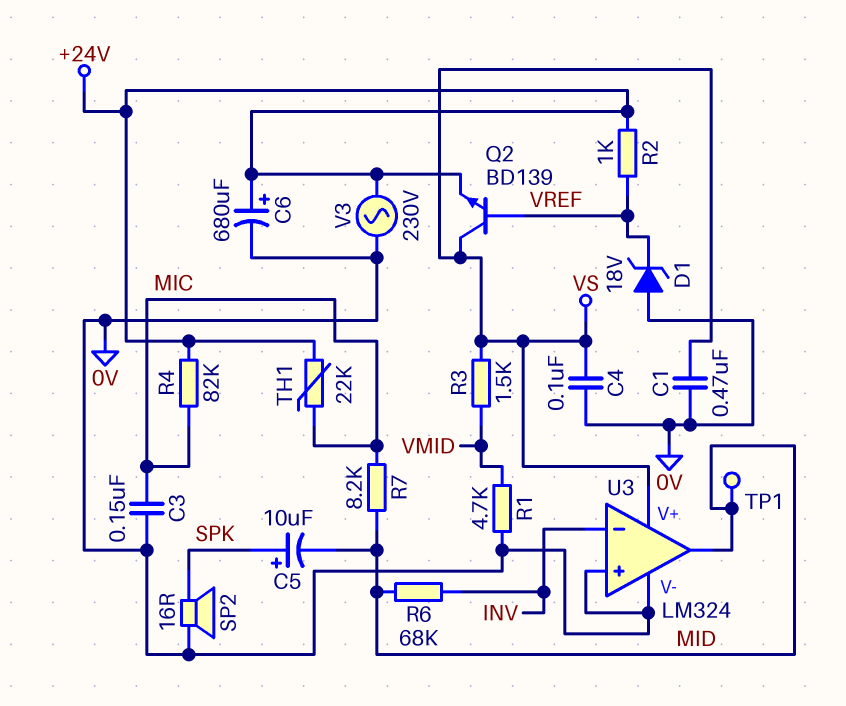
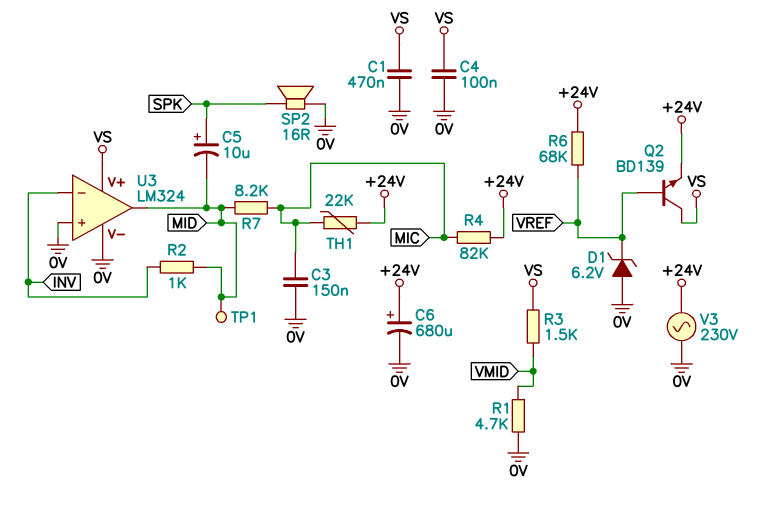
D1: zener 18V (A 0V, K VREF) -> zener 6.2V (A 0V, K VREF)
R2: 1k (+24V, VREF) -> 1k (INV, MID)
R6: 68k (INV, MID) -> 68k (+24V, VREF)

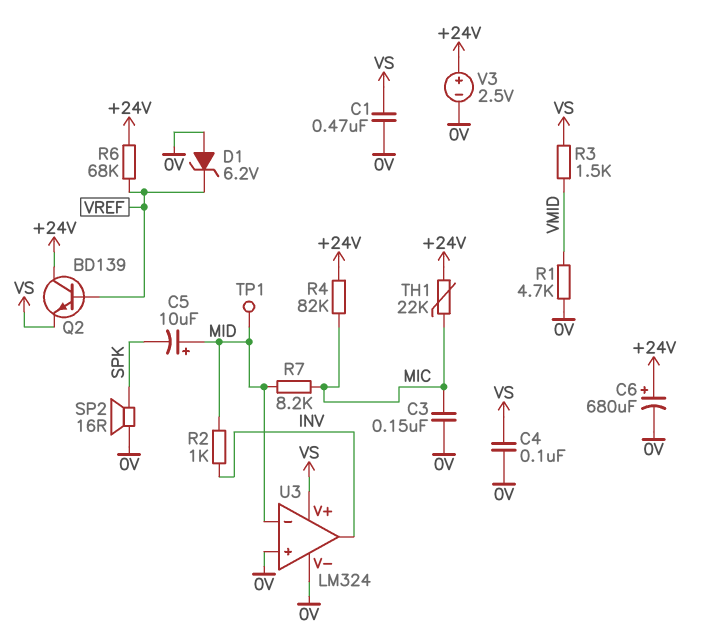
C5: 10uF (plus SPK, minus MID) -> 10uF (plus MID, minus SPK)
Q2: NPN BD139 (B VREF, C VS, E +24V) -> NPN BD139 (B VREF, C +24V, E VS)
U3 pin in-: INV -> MID
U3 pin out: MID -> INV
V3: AC 230V (+24V, 0V) -> 2.5V (plus +24V, minus 0V)

